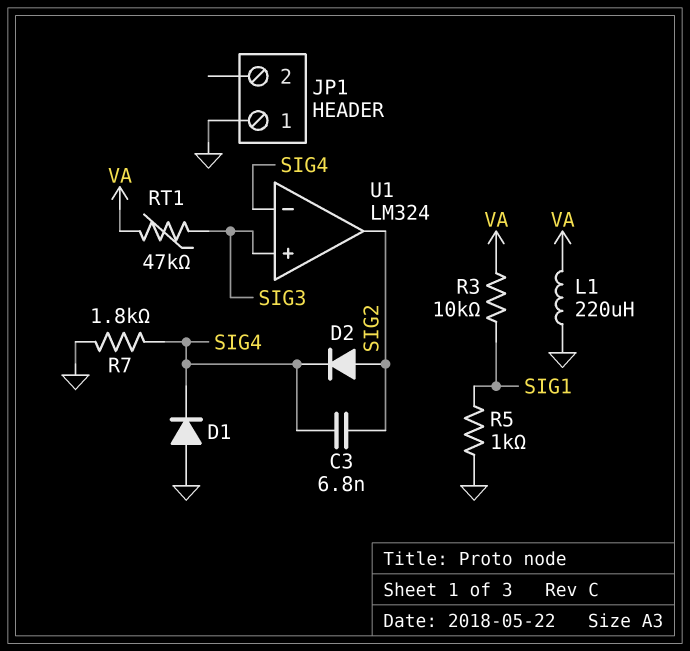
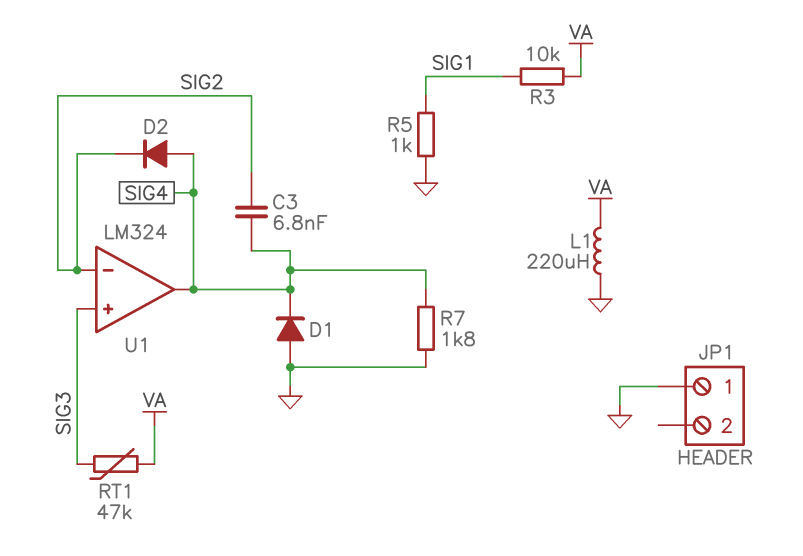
D2: diode (A SIG2, K SIG4) -> diode (A SIG4, K SIG2)
U1 pin in-: SIG4 -> SIG2
U1 pin out: SIG2 -> SIG4

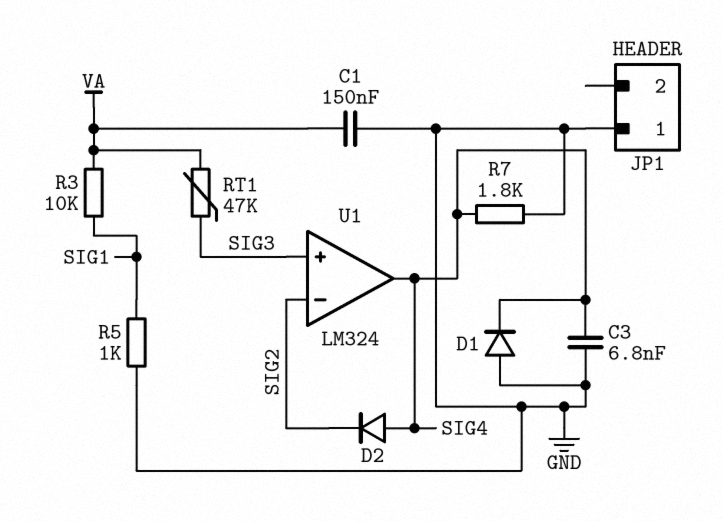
C1: none -> 150nF (GND, VA)
C3: 6.8nF (SIG2, SIG4) -> 6.8nF (GND, SIG4)
L1: 220uH (GND, VA) -> none

